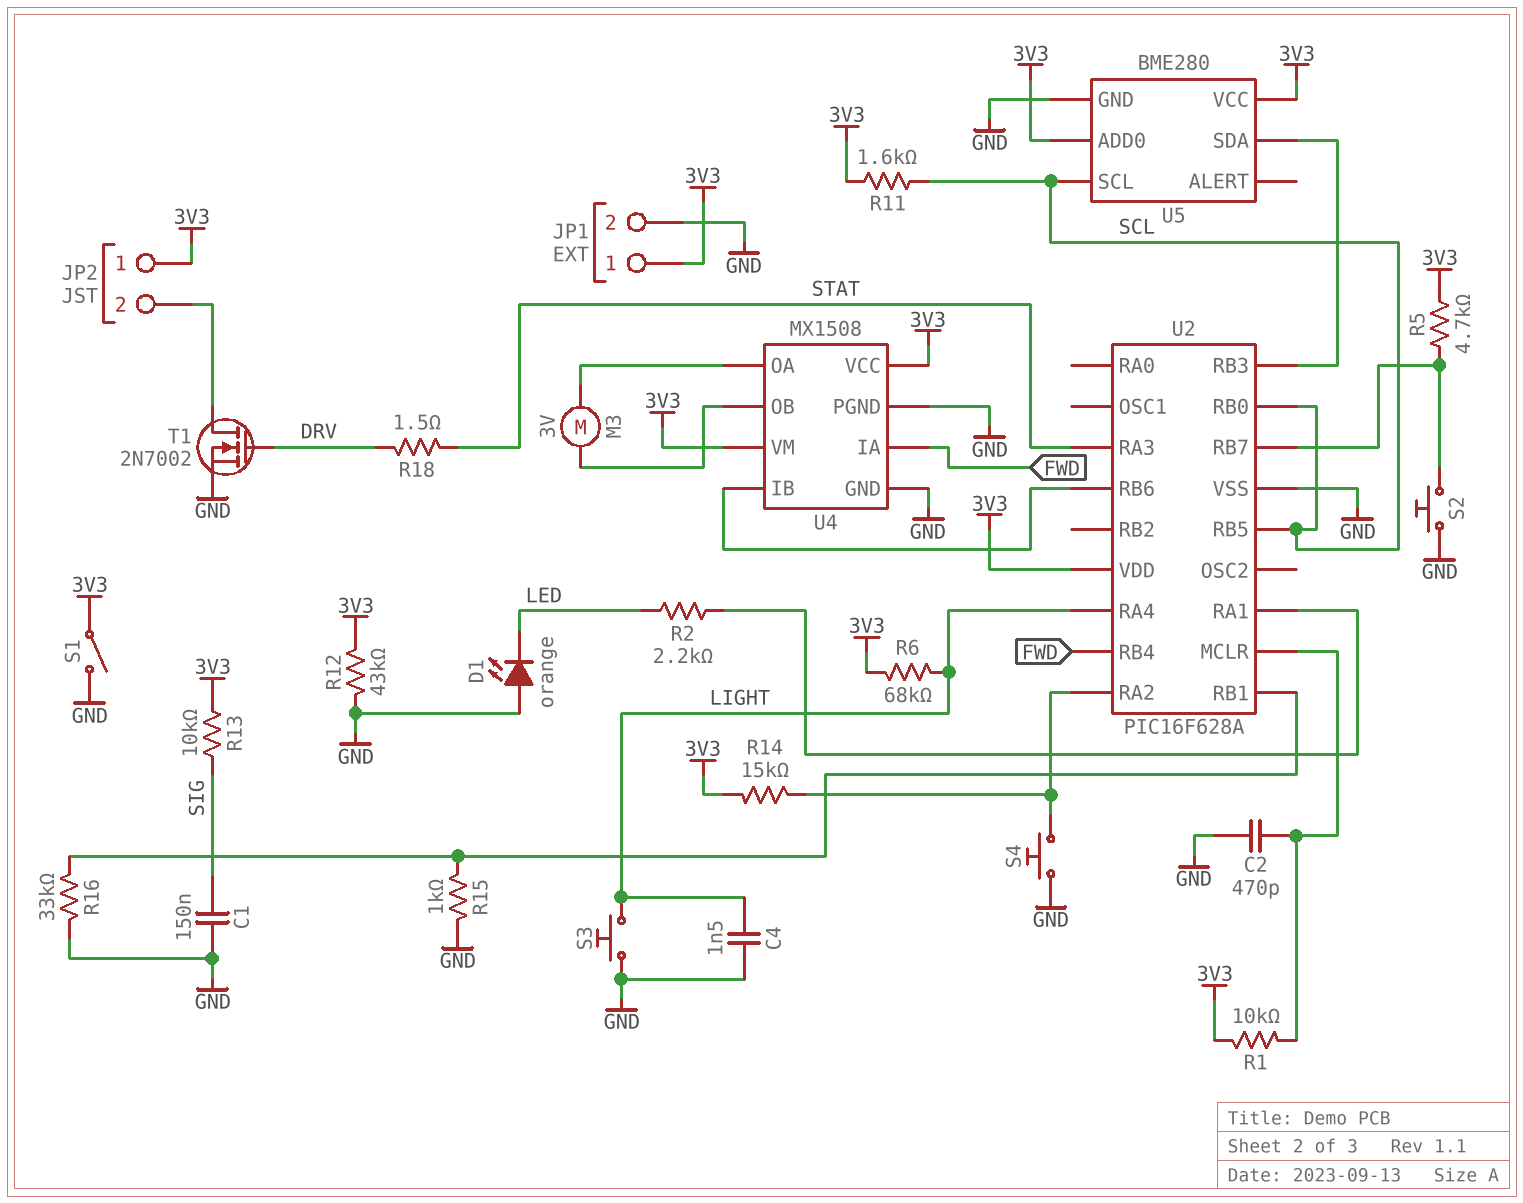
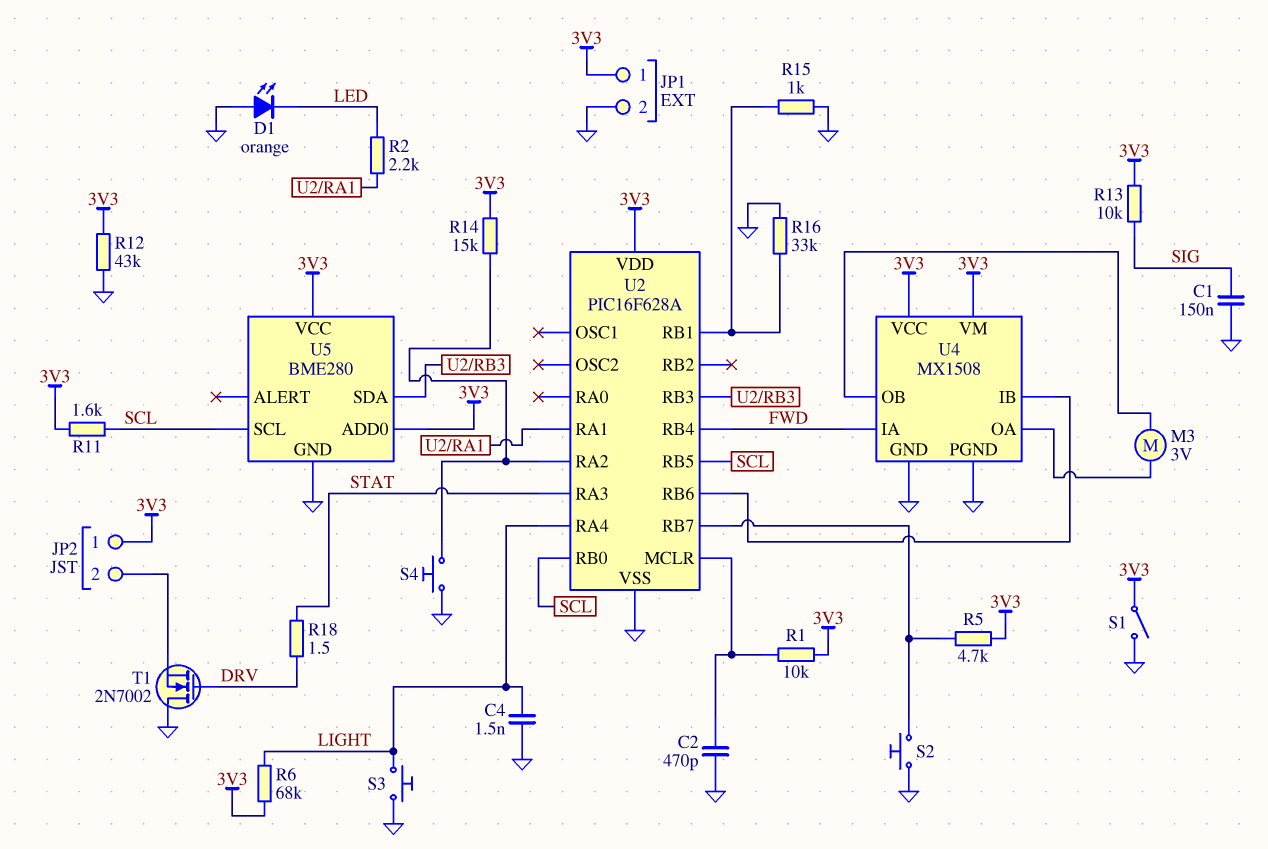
T1: NMOS 2N7002 (G DRV, D JP2/2, S GND) -> NMOS 2N7002 (G DRV, D GND, S JP2/2)

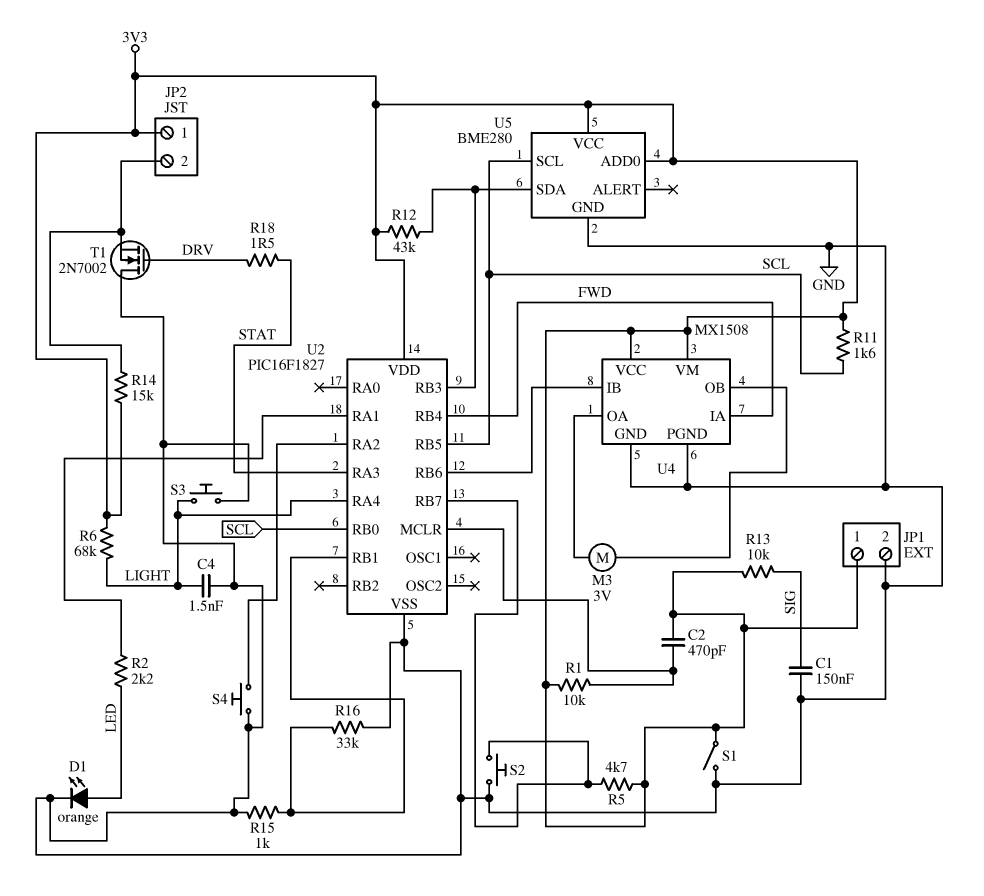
C2: 470pF (GND, U2/MCLR) -> 470pF (3V3, U2/MCLR)
D1: LED orange (A GND, K LED) -> LED orange (A LED, K GND)
R12: 43k (3V3, GND) -> 43k (3V3, U2/RB3)
R14: 15k (3V3, U2/RA2) -> 15k (3V3, JP2/2)
U2: PIC16F628A -> PIC16F1827

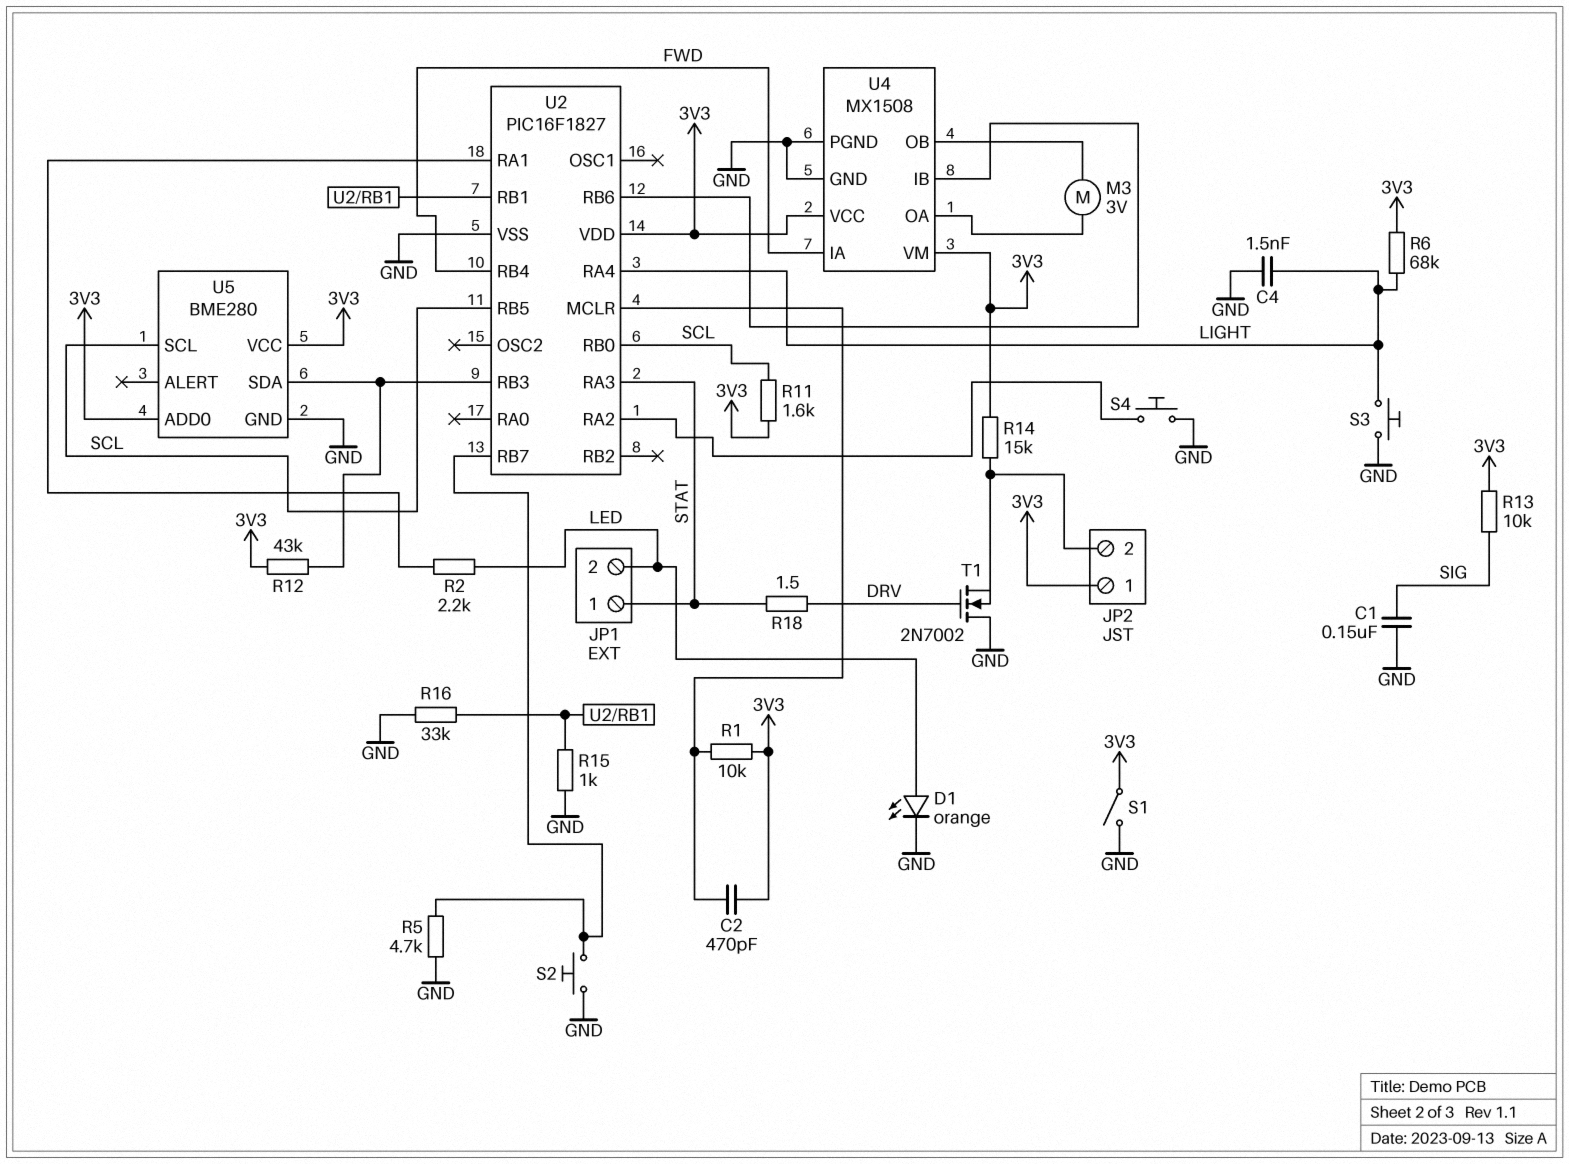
JP1 pin 1: 3V3 -> STAT
JP1 pin 2: GND -> LED
R5: 4.7k (3V3, U2/RB7) -> 4.7k (GND, U2/RB7)

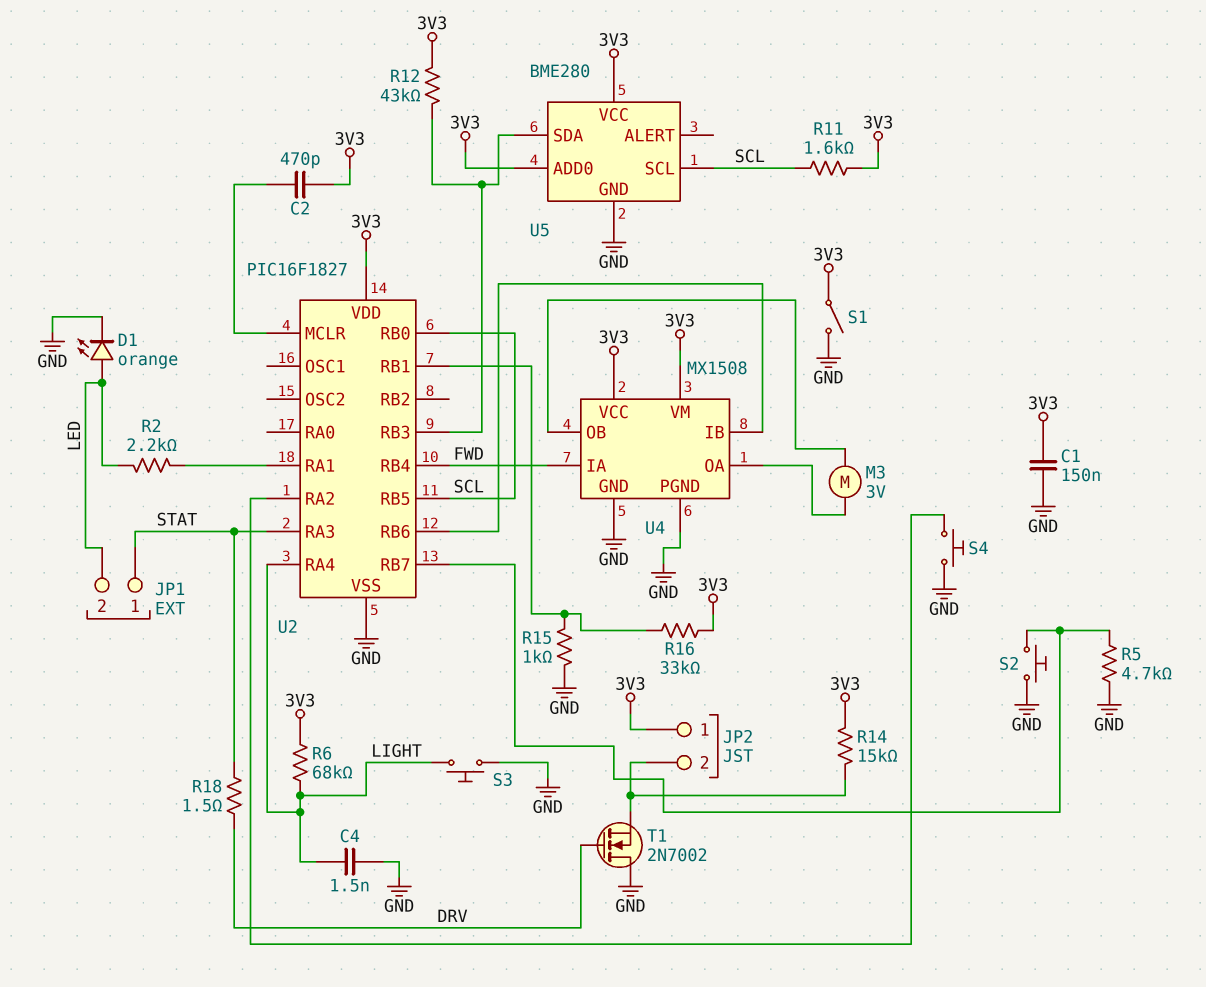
C1: 150nF (GND, SIG) -> 150nF (3V3, GND)
R1: 10k (3V3, U2/MCLR) -> none
R13: 10k (3V3, SIG) -> none
R16: 33k (GND, U2/RB1) -> 33k (3V3, U2/RB1)

